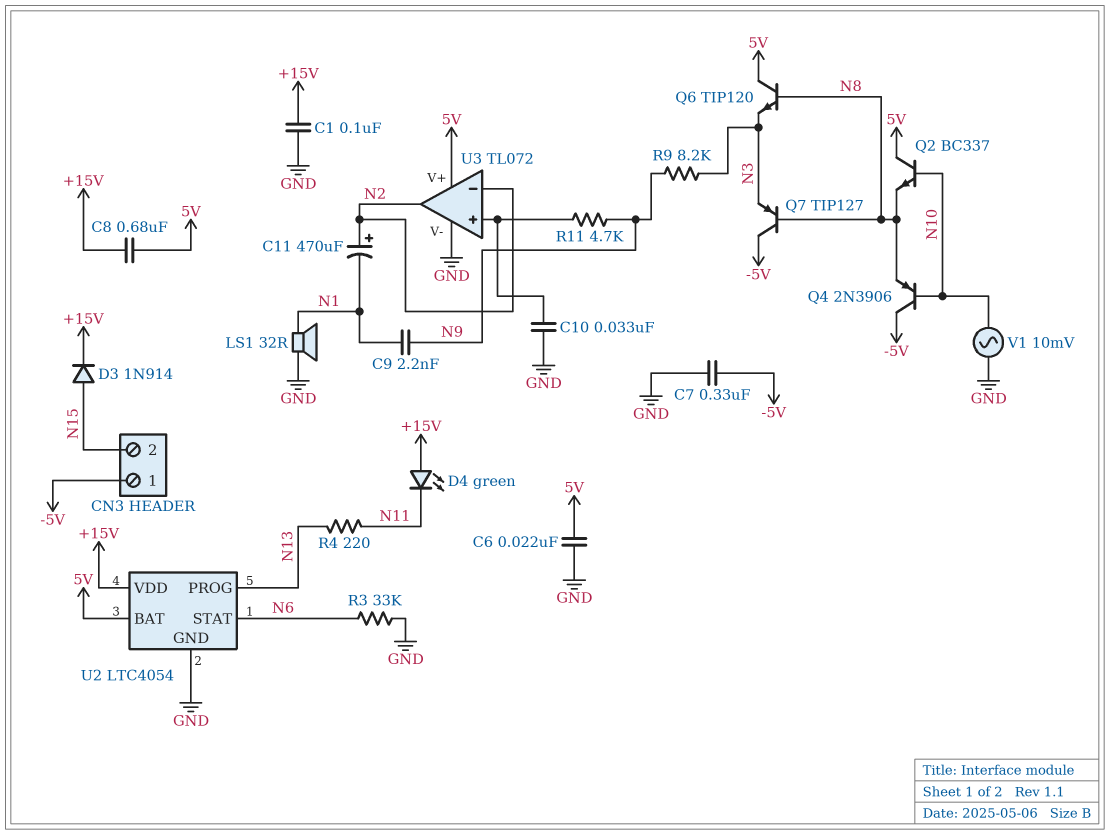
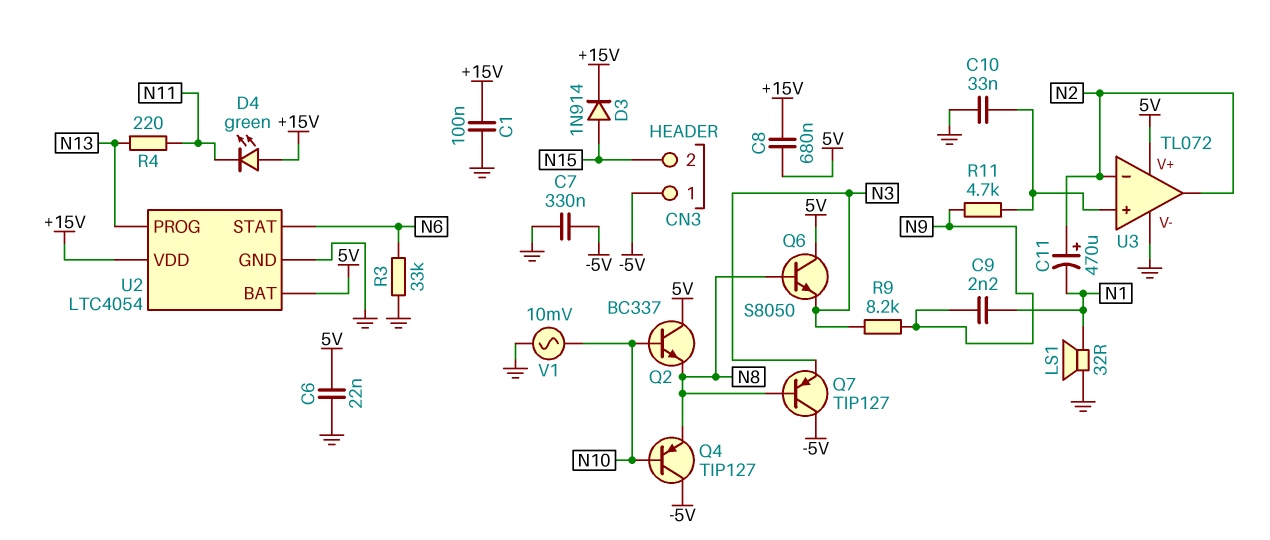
Q4: PNP 2N3906 (B N10, C -5V, E N8) -> PNP TIP127 (B N10, C -5V, E N8)
Q6: NPN TIP120 (B N8, C 5V, E N3) -> NPN S8050 (B N8, C 5V, E N3)

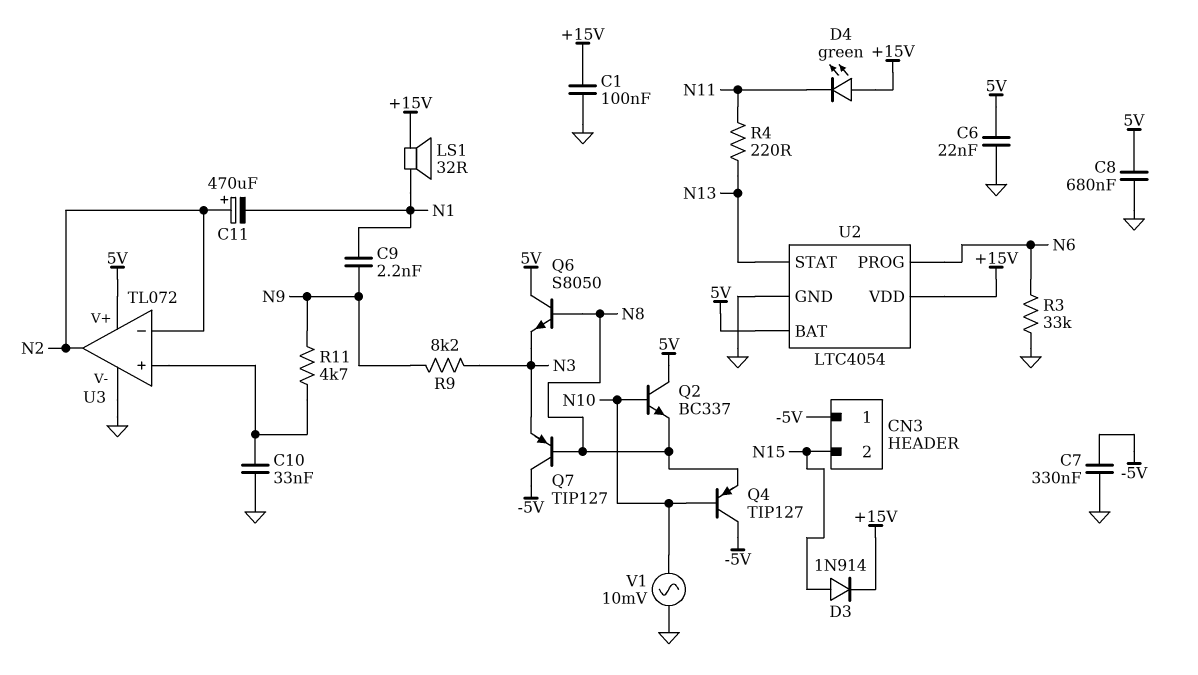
C8: 680nF (+15V, 5V) -> 680nF (5V, GND)
LS1: speaker 32R (GND, N1) -> speaker 32R (+15V, N1)
U2 pin PROG: N13 -> N6
U2 pin STAT: N6 -> N13

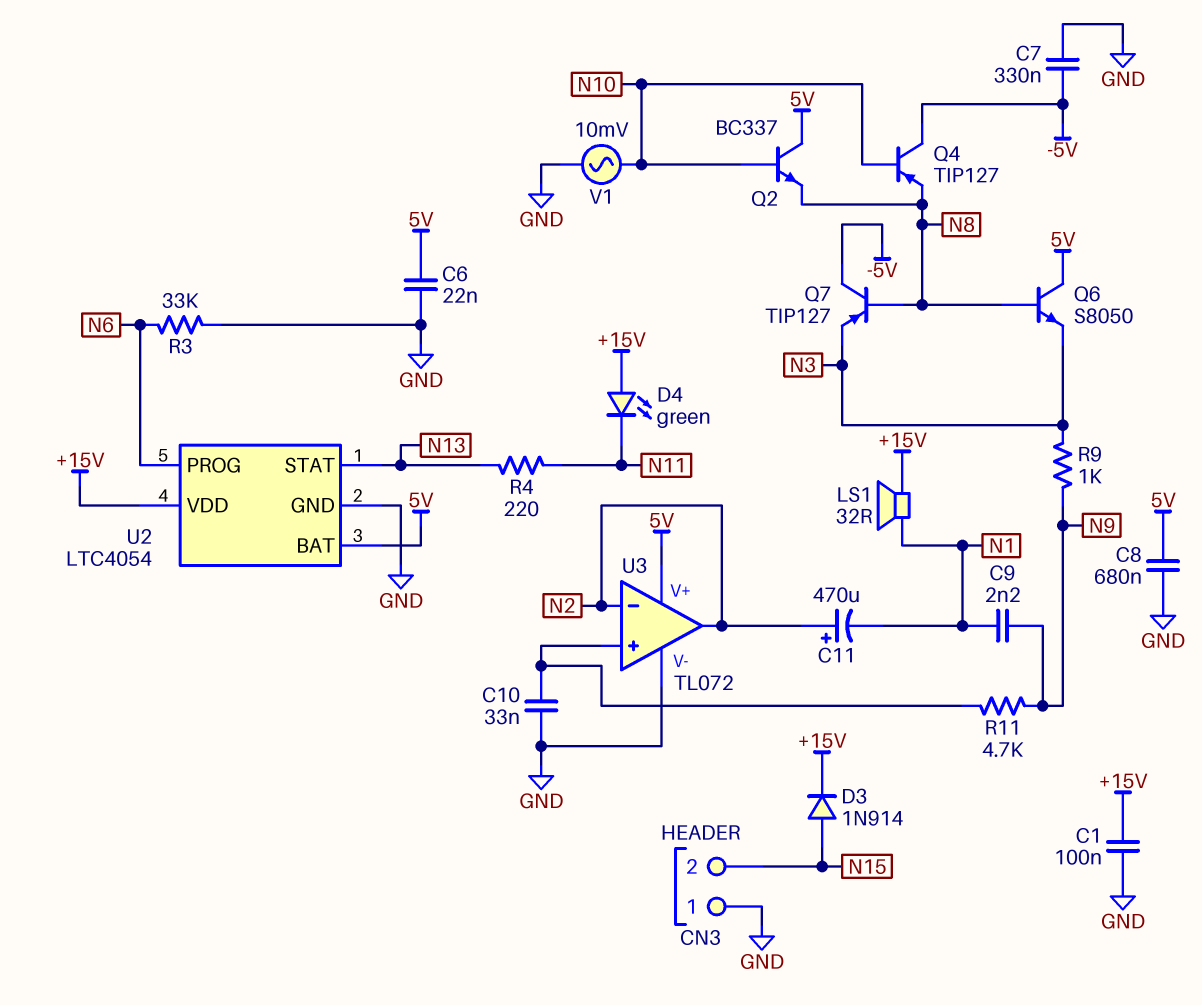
CN3 pin 1: -5V -> GND
R9: 8.2k (N3, N9) -> 1k (N3, N9)

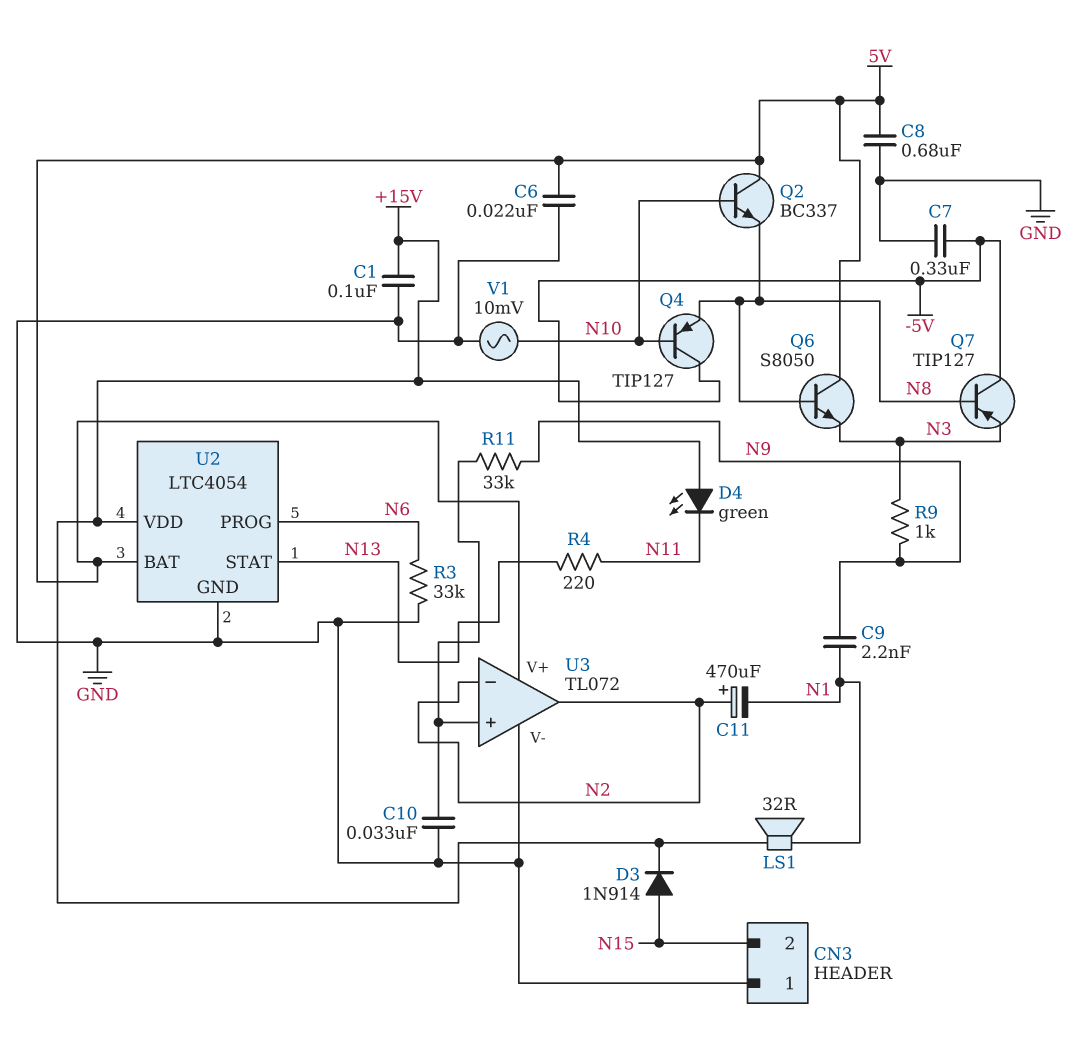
R11: 4.7k (N9, U3/in+) -> 33k (N9, U3/in+)

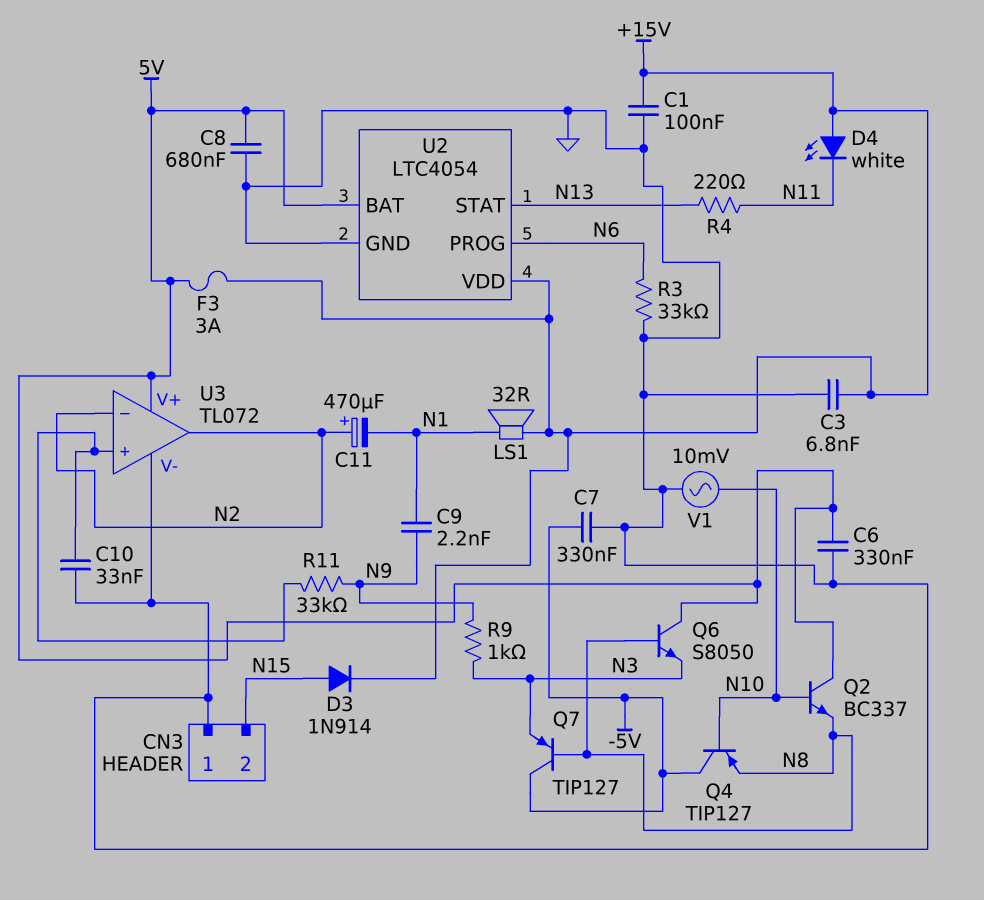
C3: none -> 6.8nF (+15V, GND)
C6: 22nF (5V, GND) -> 330nF (5V, GND)
D4: LED green (A +15V, K N11) -> LED white (A +15V, K N11)
F3: none -> 3A (+15V, 5V)

